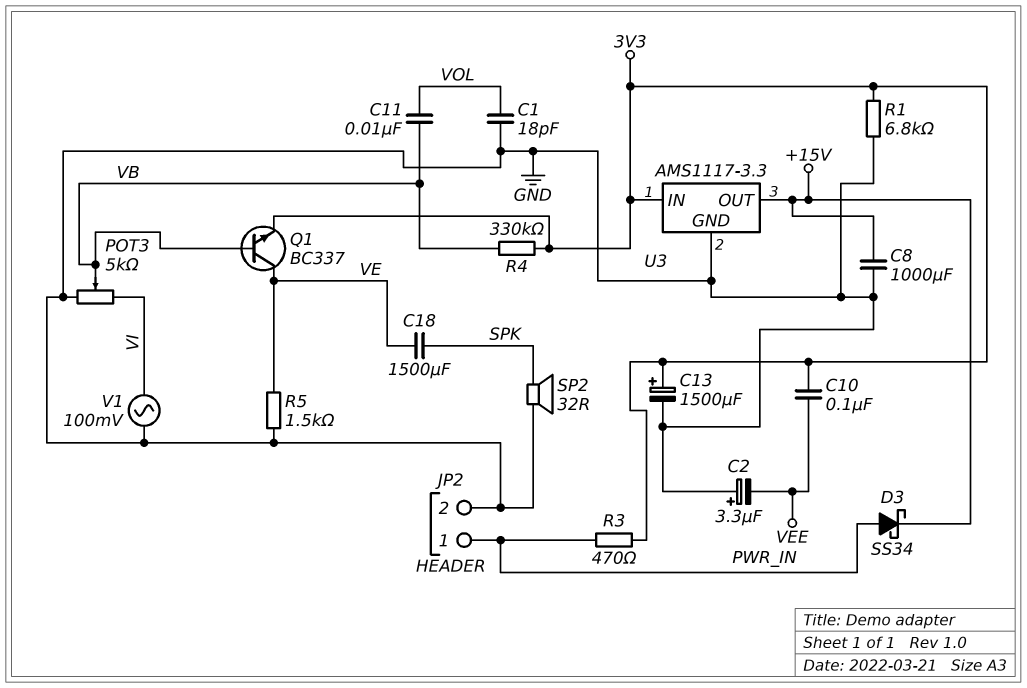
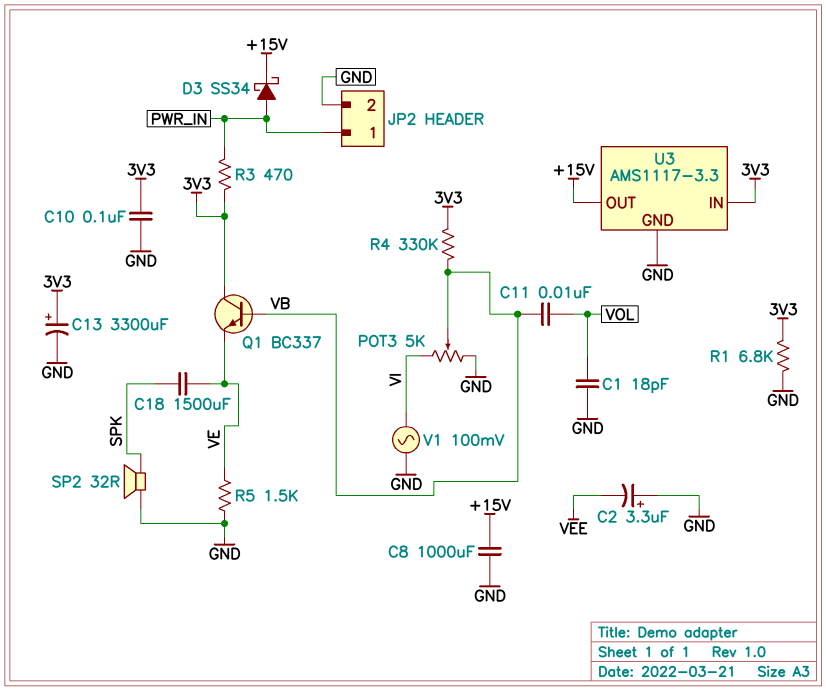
C10: 100nF (3V3, VEE) -> 100nF (3V3, GND)
C13: 1500uF (plus 3V3, minus GND) -> 3300uF (plus 3V3, minus GND)
Q1: NPN BC337 (B VB, C VE, E 3V3) -> NPN BC337 (B VB, C 3V3, E VE)

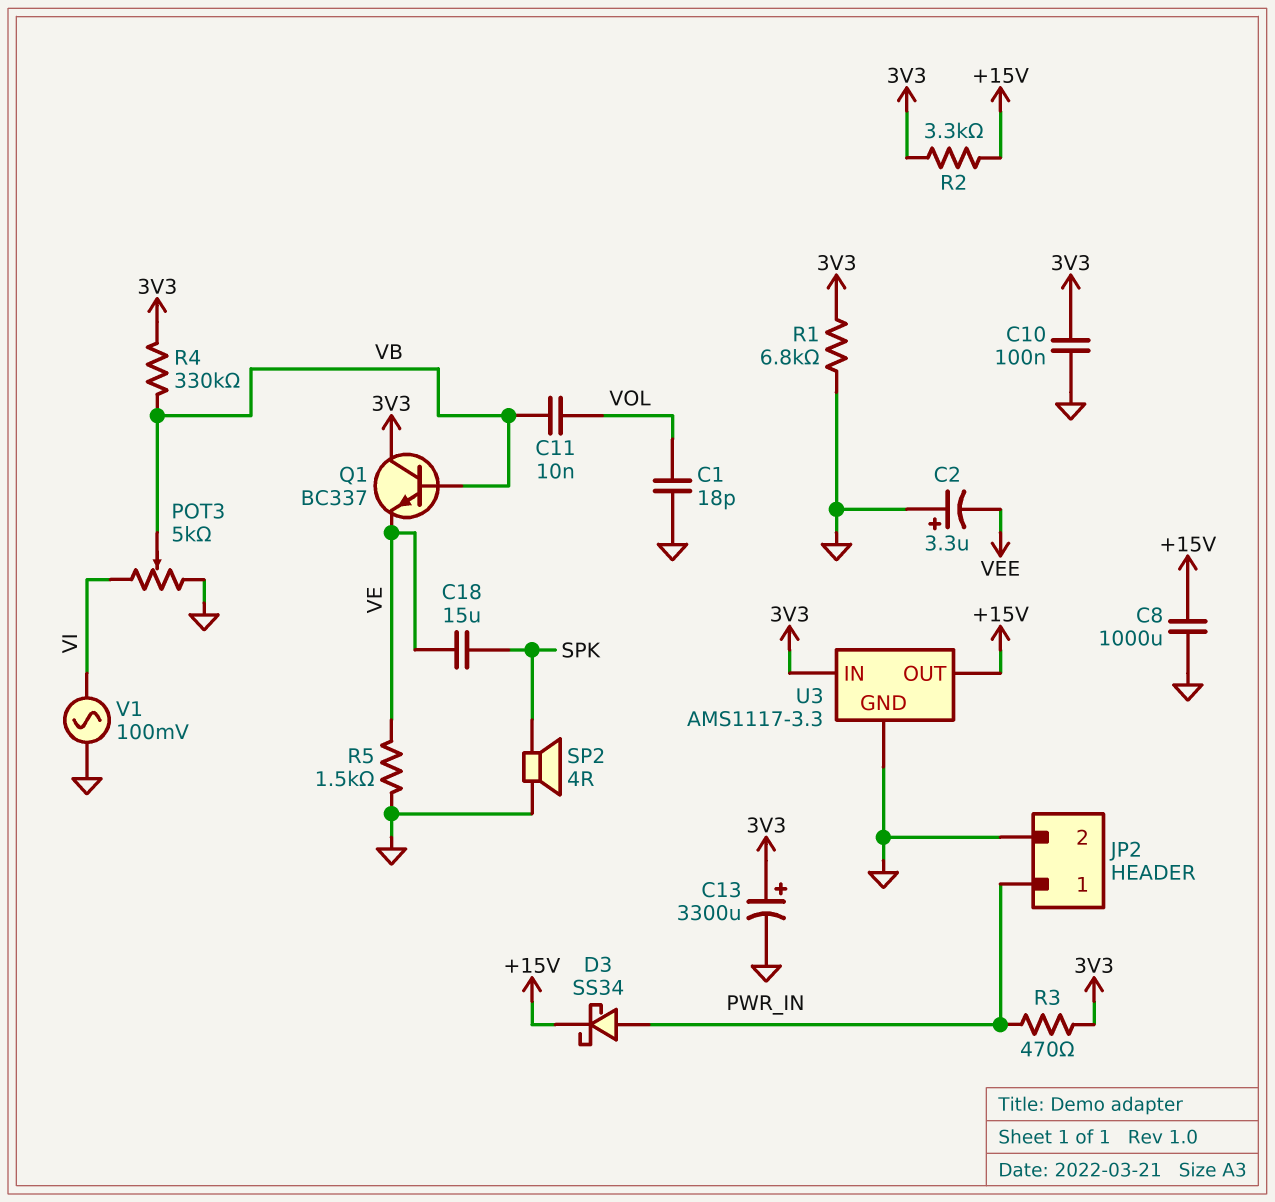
C18: 1500uF (SPK, VE) -> 15uF (SPK, VE)
R2: none -> 3.3k (+15V, 3V3)
SP2: speaker 32R (GND, SPK) -> speaker 4R (GND, SPK)

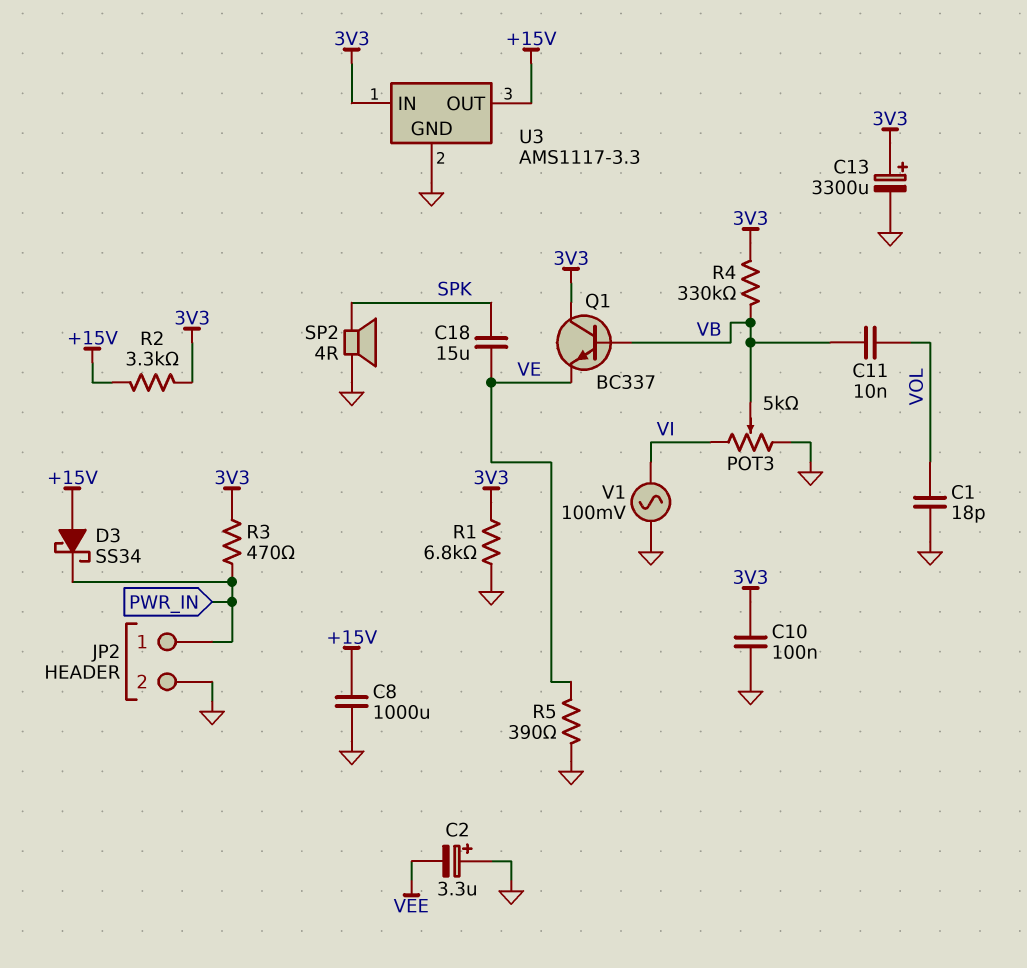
D3: schottky SS34 (A PWR_IN, K +15V) -> schottky SS34 (A +15V, K PWR_IN)
R5: 1.5k (GND, VE) -> 390 (GND, VE)

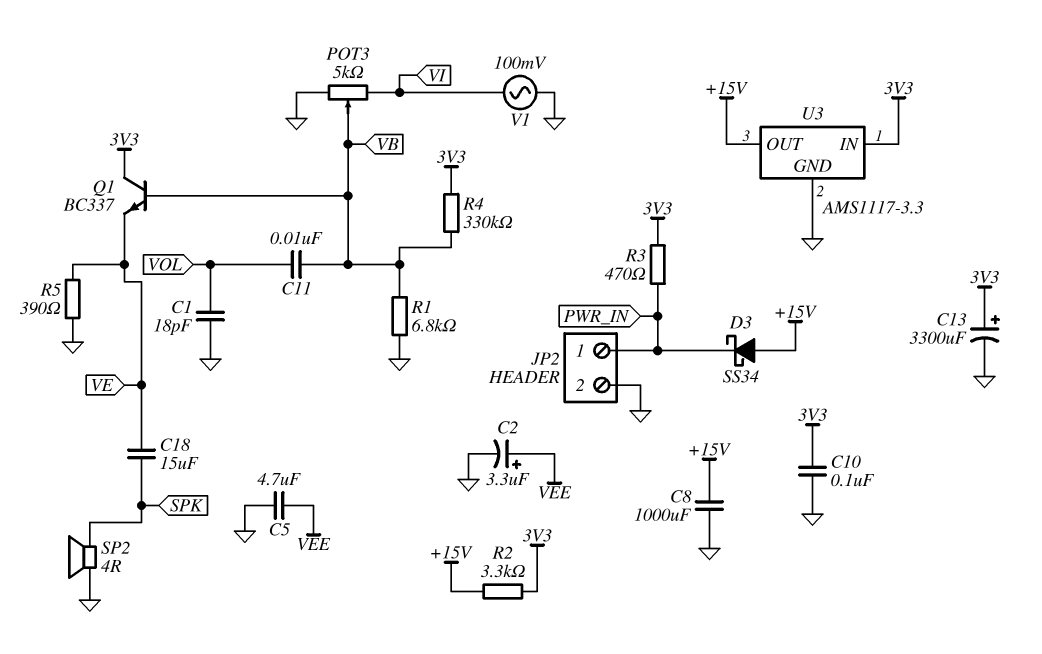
C2: 3.3uF (plus GND, minus VEE) -> 3.3uF (plus VEE, minus GND)
C5: none -> 4.7uF (GND, VEE)
R1: 6.8k (3V3, GND) -> 6.8k (GND, VB)

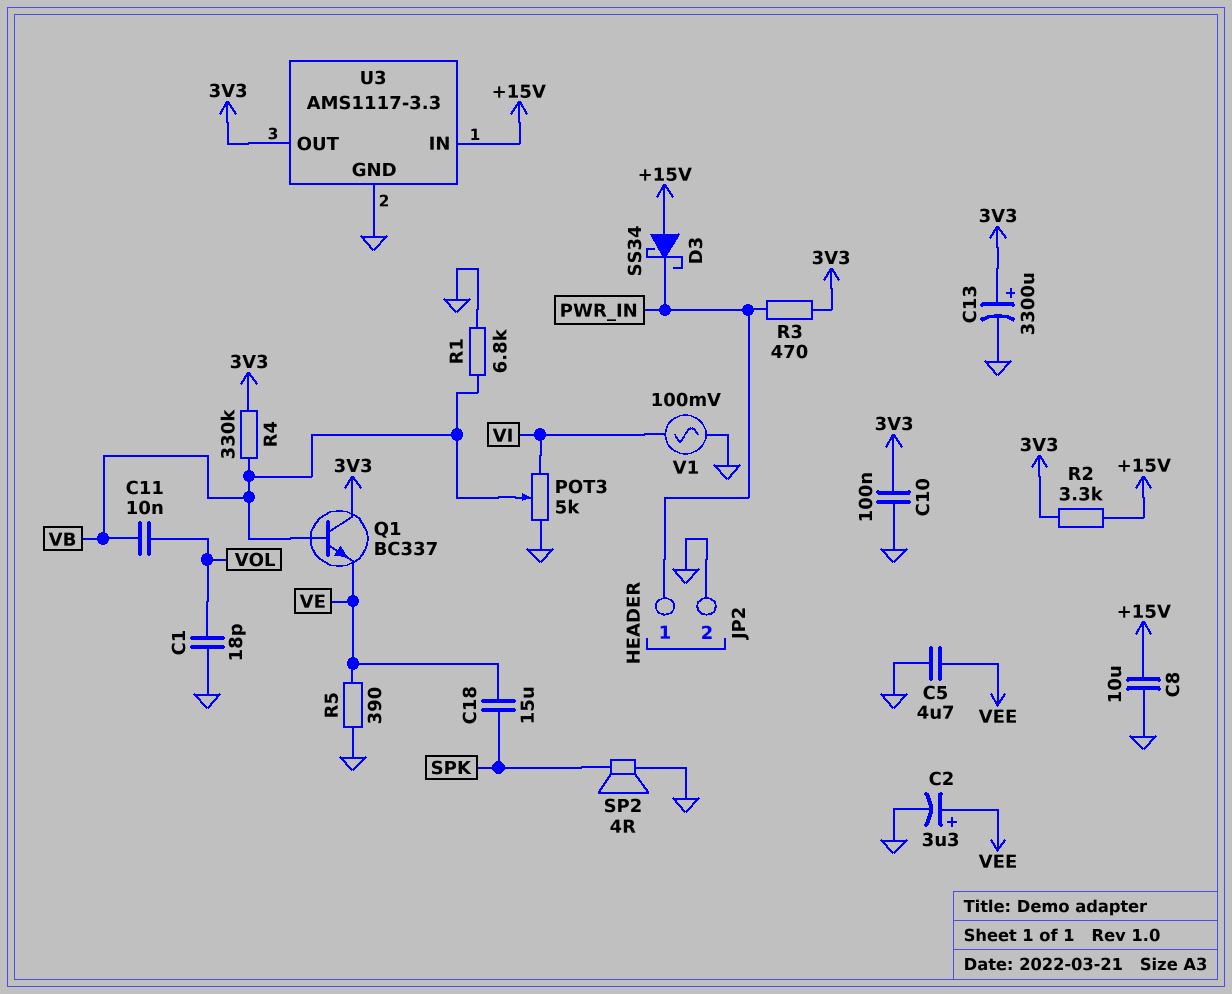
C8: 1000uF (+15V, GND) -> 10uF (+15V, GND)
U3 pin IN: 3V3 -> +15V
U3 pin OUT: +15V -> 3V3

